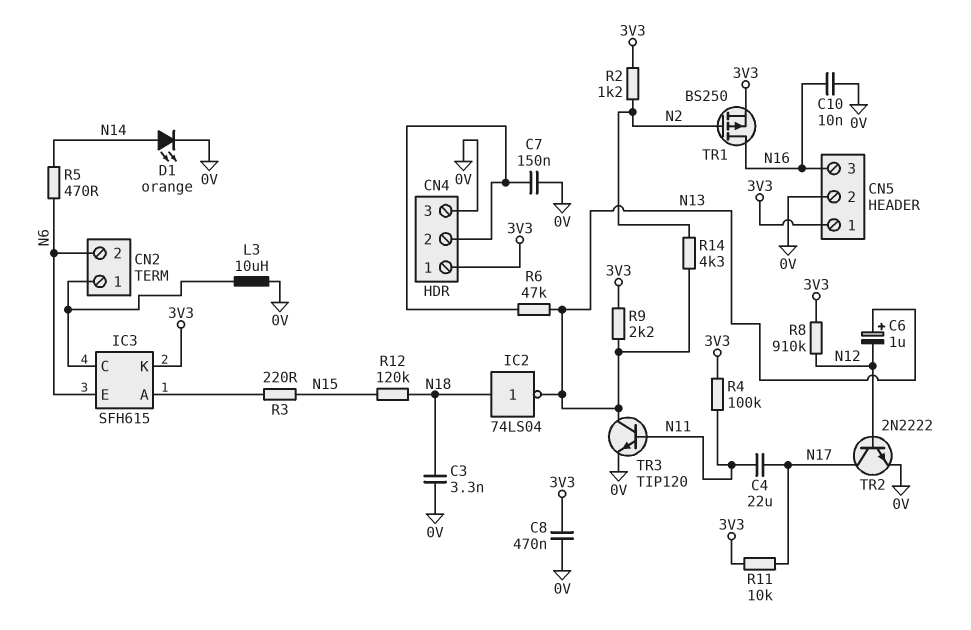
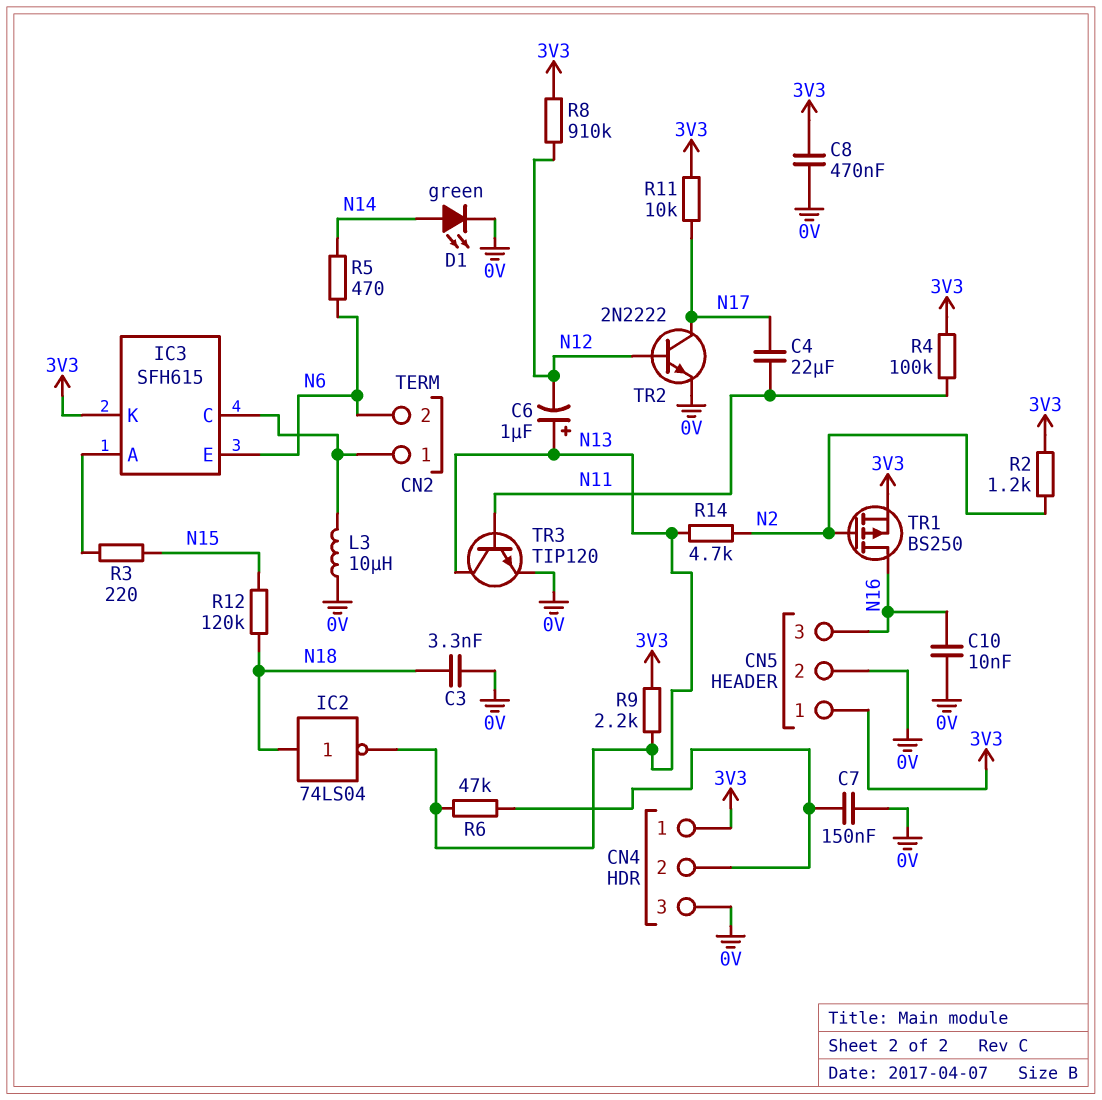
D1: LED orange (A N14, K 0V) -> LED green (A N14, K 0V)
R14: 4.3k (N2, N13) -> 4.7k (N2, N13)

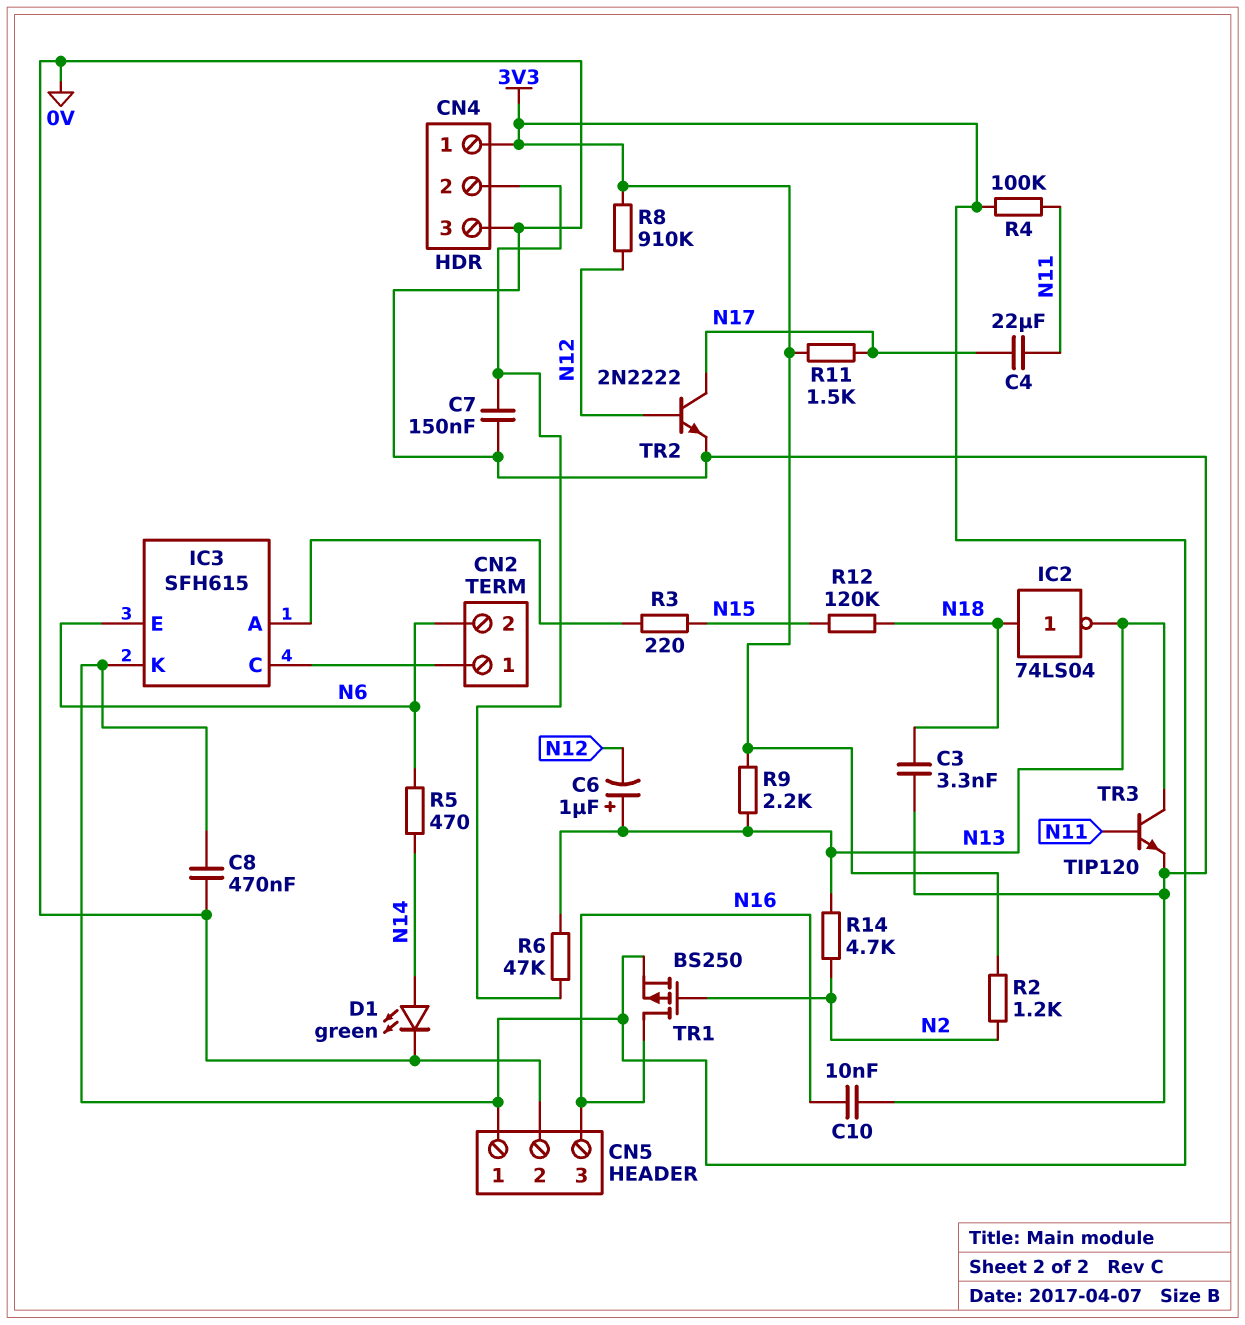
L3: 10uH (0V, CN2/1) -> none
R11: 10k (3V3, N17) -> 1.5k (3V3, N17)

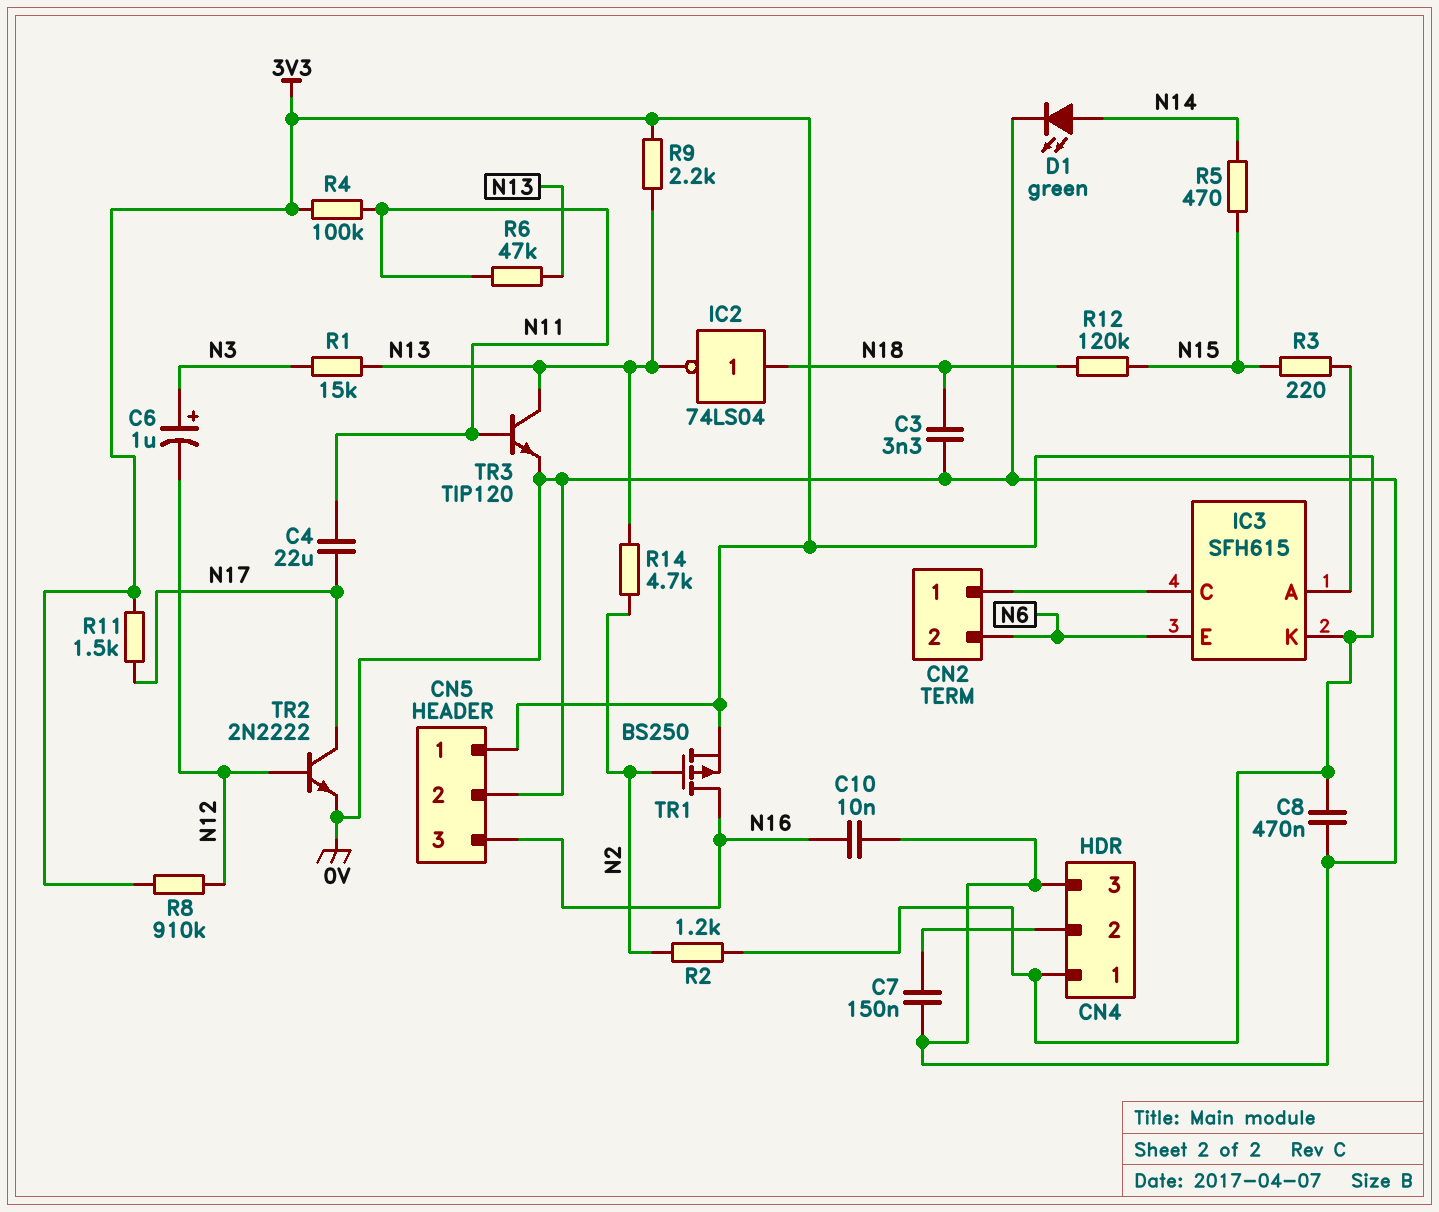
C6: 1uF (plus N13, minus N12) -> 1uF (plus N3, minus N12)
R1: none -> 15k (N3, N13)
R5: 470 (N6, N14) -> 470 (N14, N15)
R6: 47k (CN4/2, N13) -> 47k (N11, N13)

